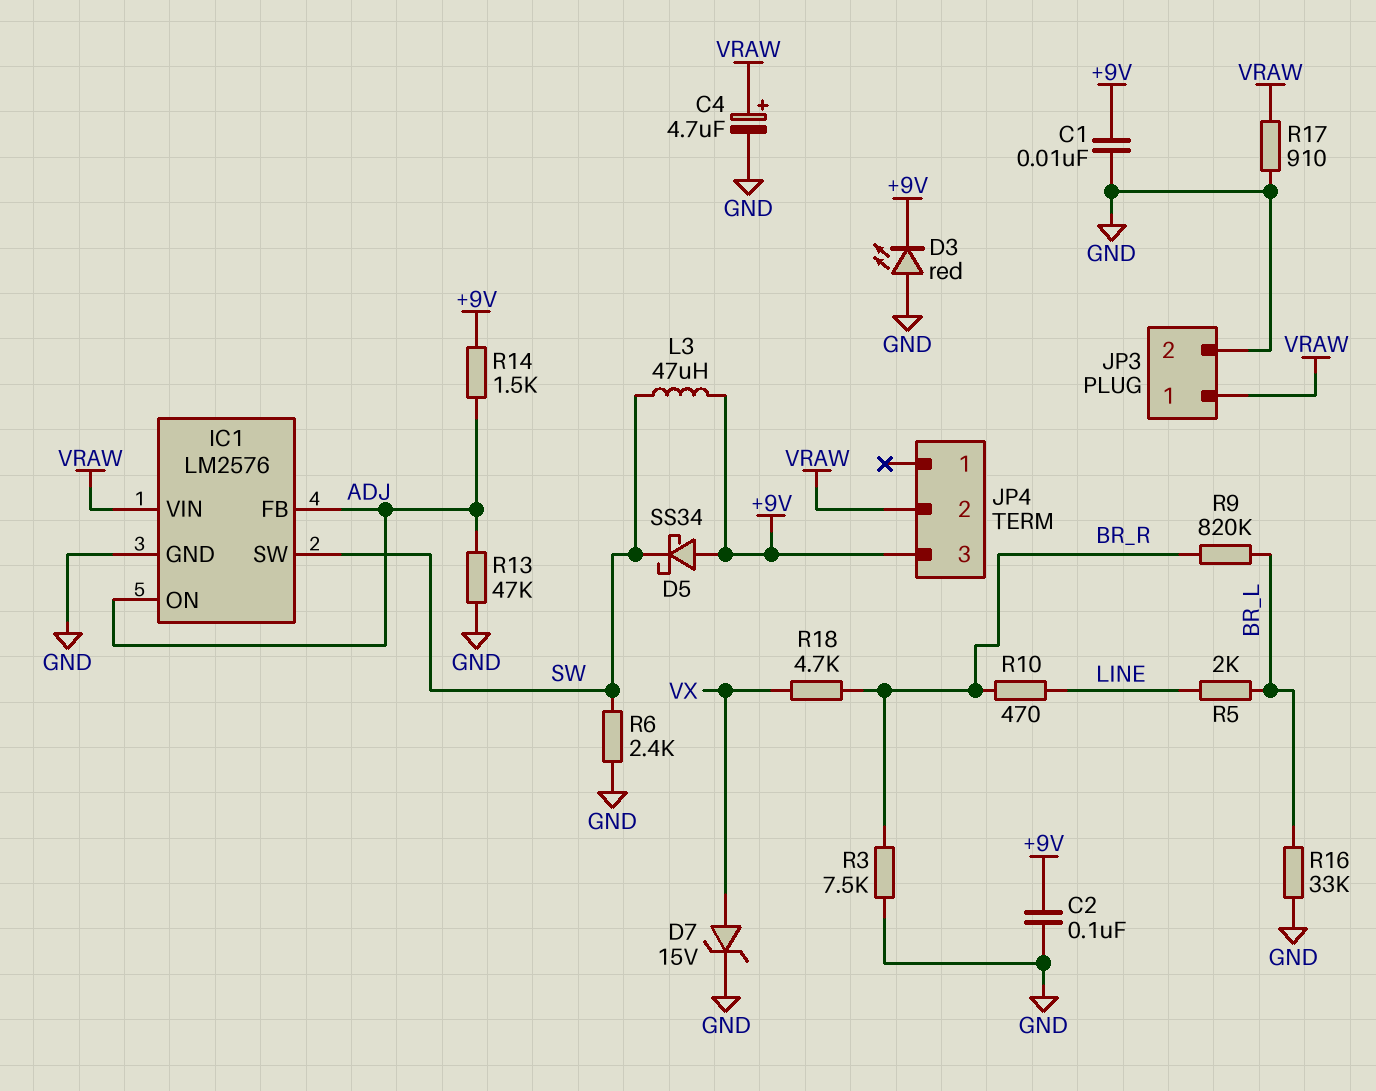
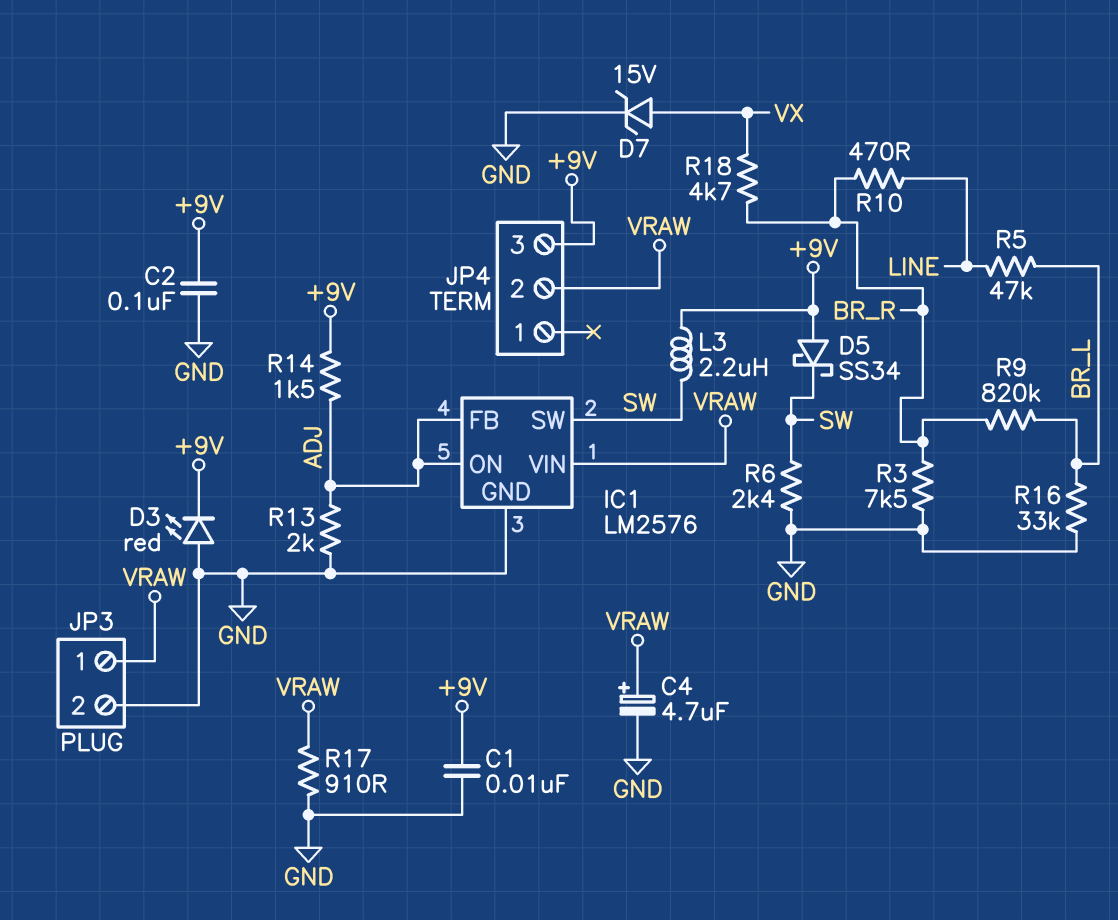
L3: 47uH (+9V, SW) -> 2.2uH (+9V, SW)
R5: 2k (BR_L, LINE) -> 47k (BR_L, LINE)
R13: 47k (ADJ, GND) -> 2k (ADJ, GND)

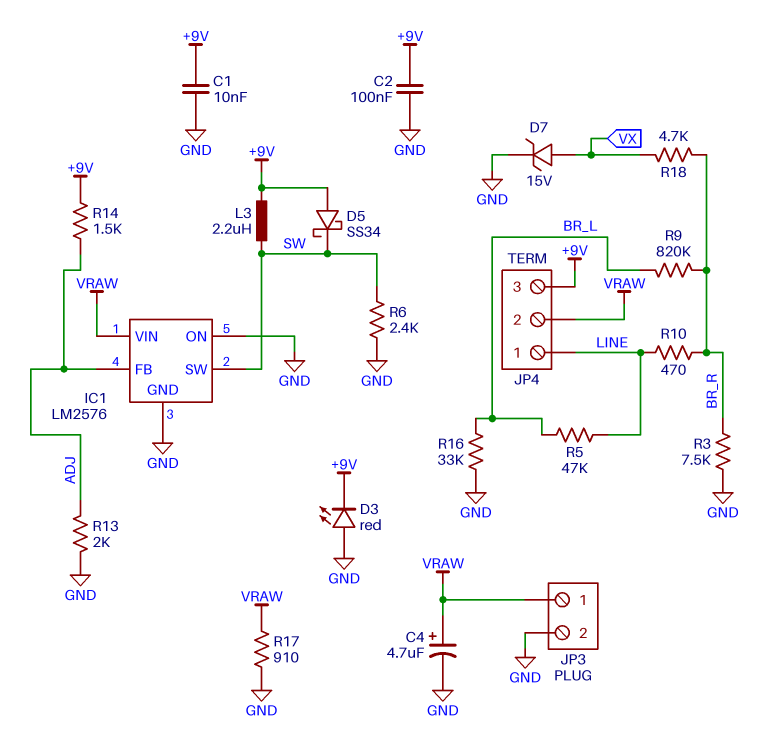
IC1 pin ON: ADJ -> GND
JP4 pin 1: none -> LINE

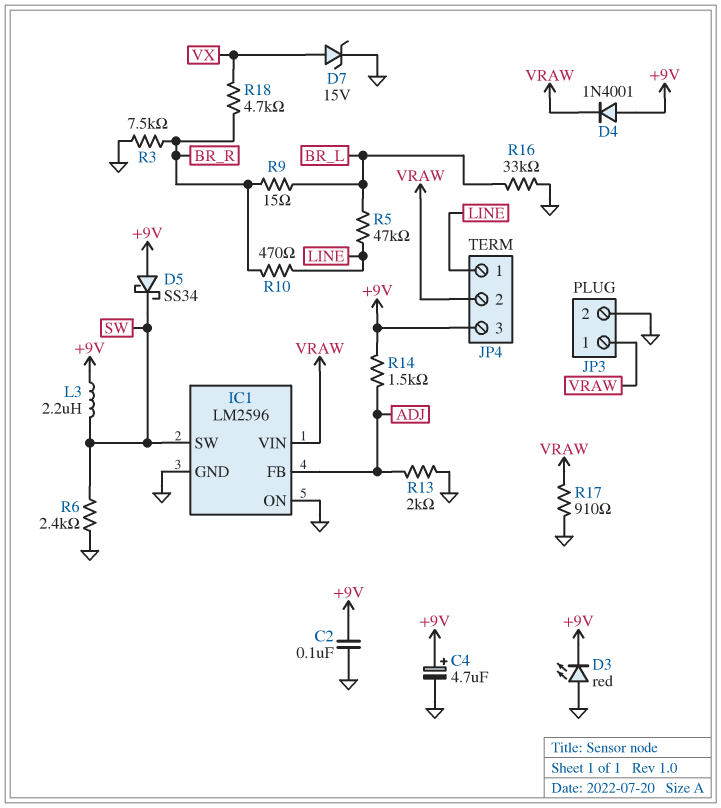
C1: 10nF (+9V, GND) -> none
C4: 4.7uF (plus VRAW, minus GND) -> 4.7uF (plus +9V, minus GND)
D4: none -> diode 1N4001 (A +9V, K VRAW)
IC1: LM2576 -> LM2596
R9: 820k (BR_L, BR_R) -> 15 (BR_L, BR_R)

